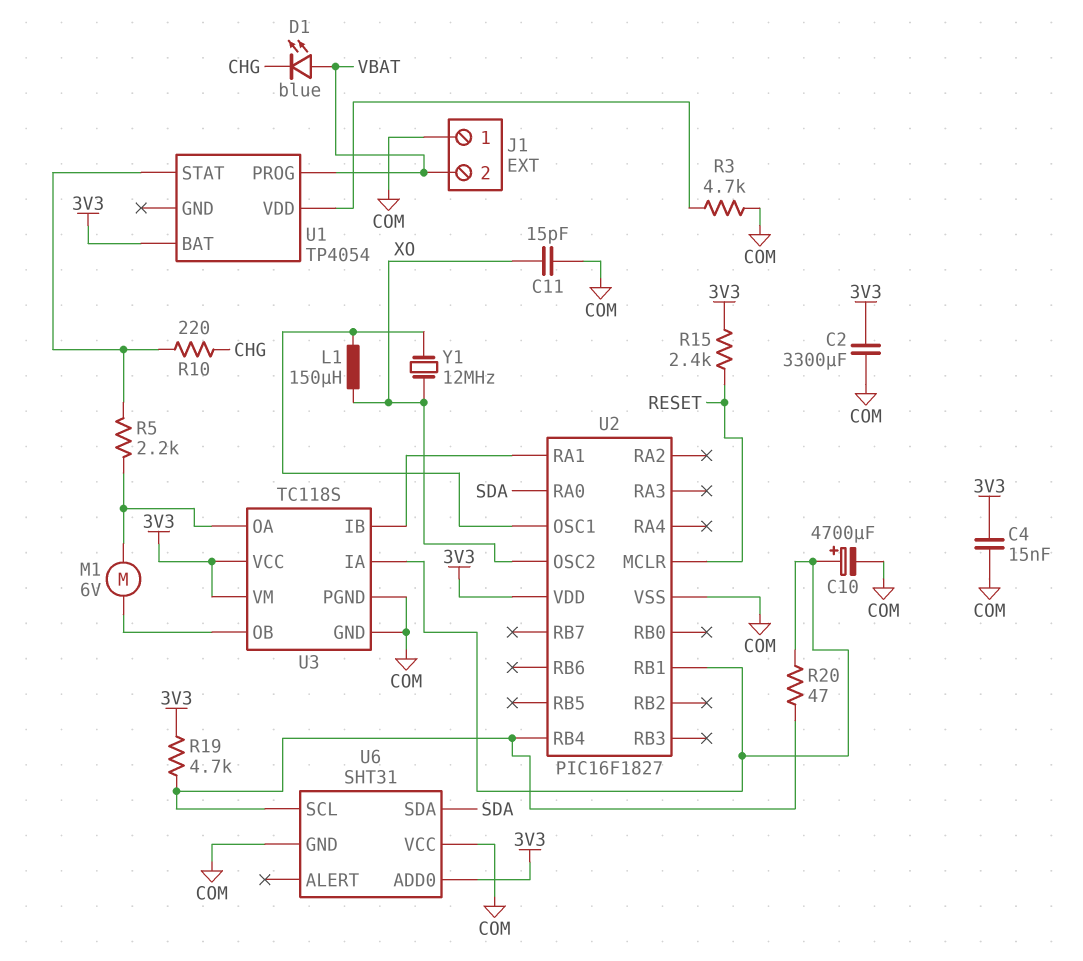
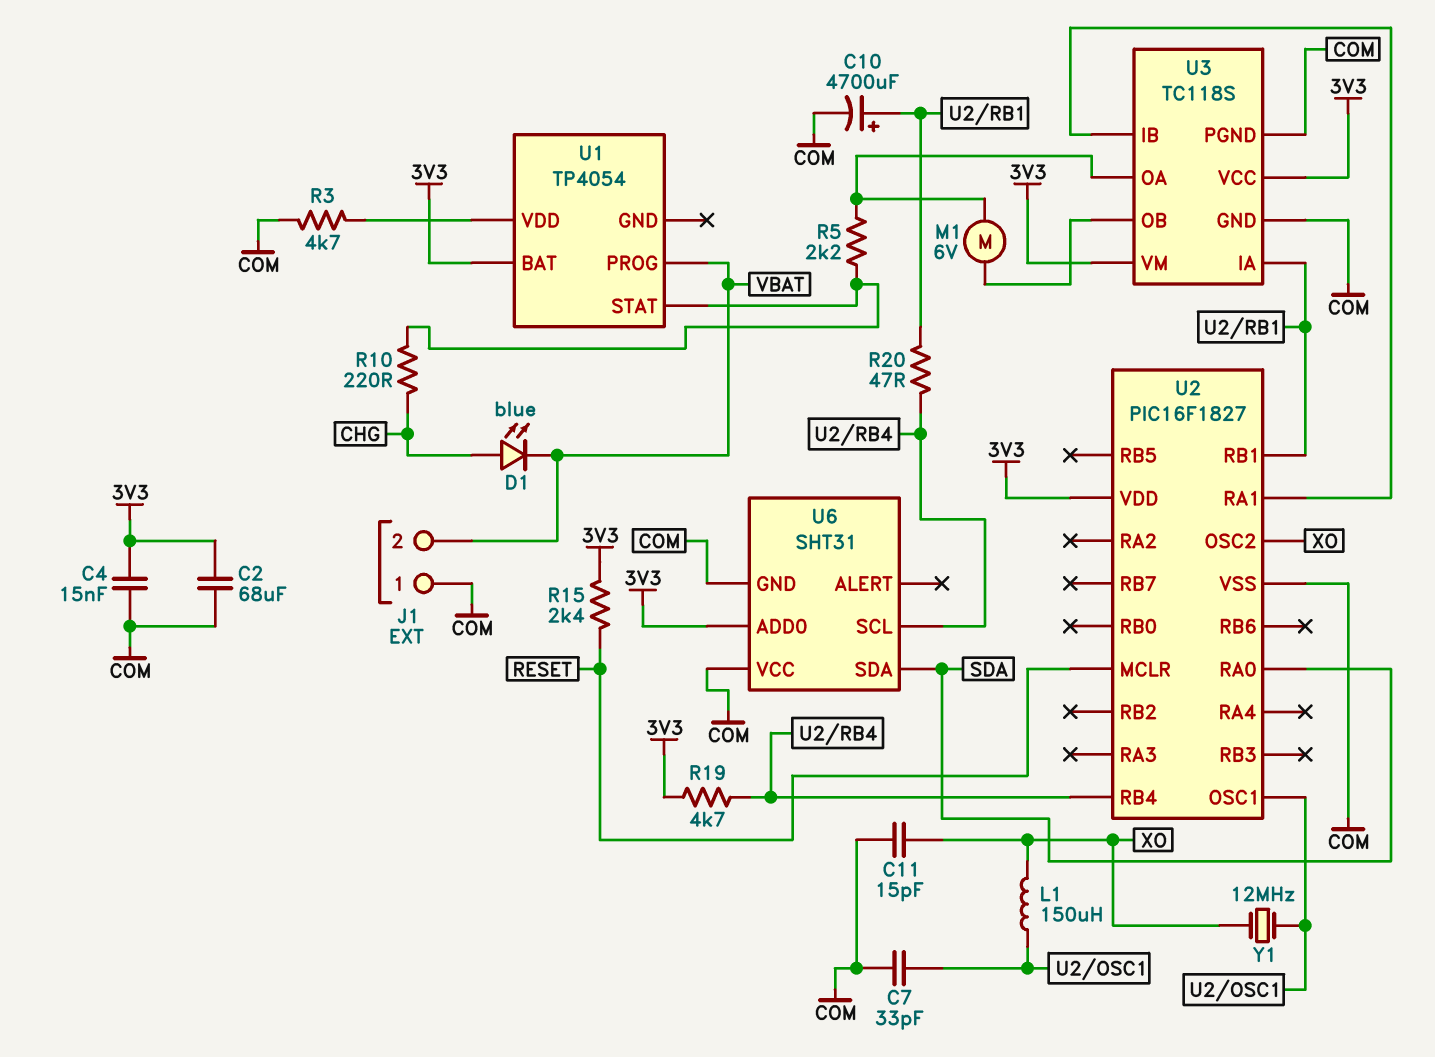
C2: 3300uF (3V3, COM) -> 68uF (3V3, COM)
C7: none -> 33pF (COM, U2/OSC1)
D1: LED blue (A VBAT, K CHG) -> LED blue (A CHG, K VBAT)

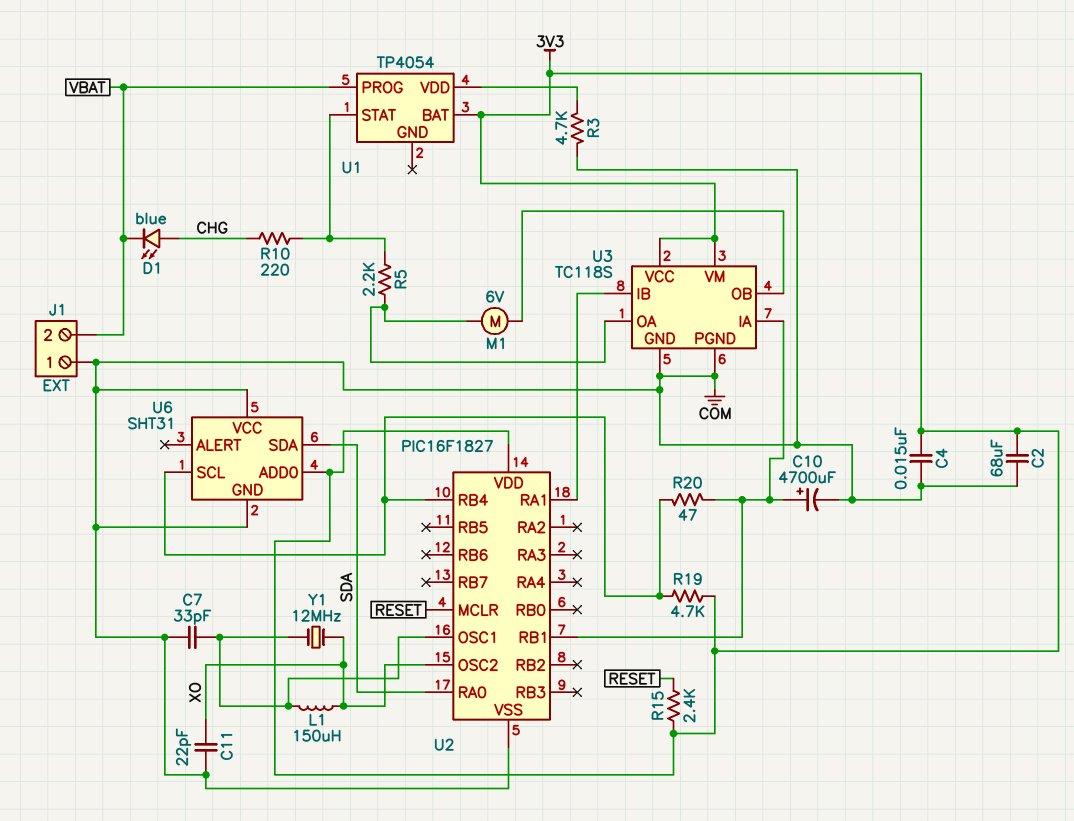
C11: 15pF (COM, XO) -> 22pF (COM, XO)

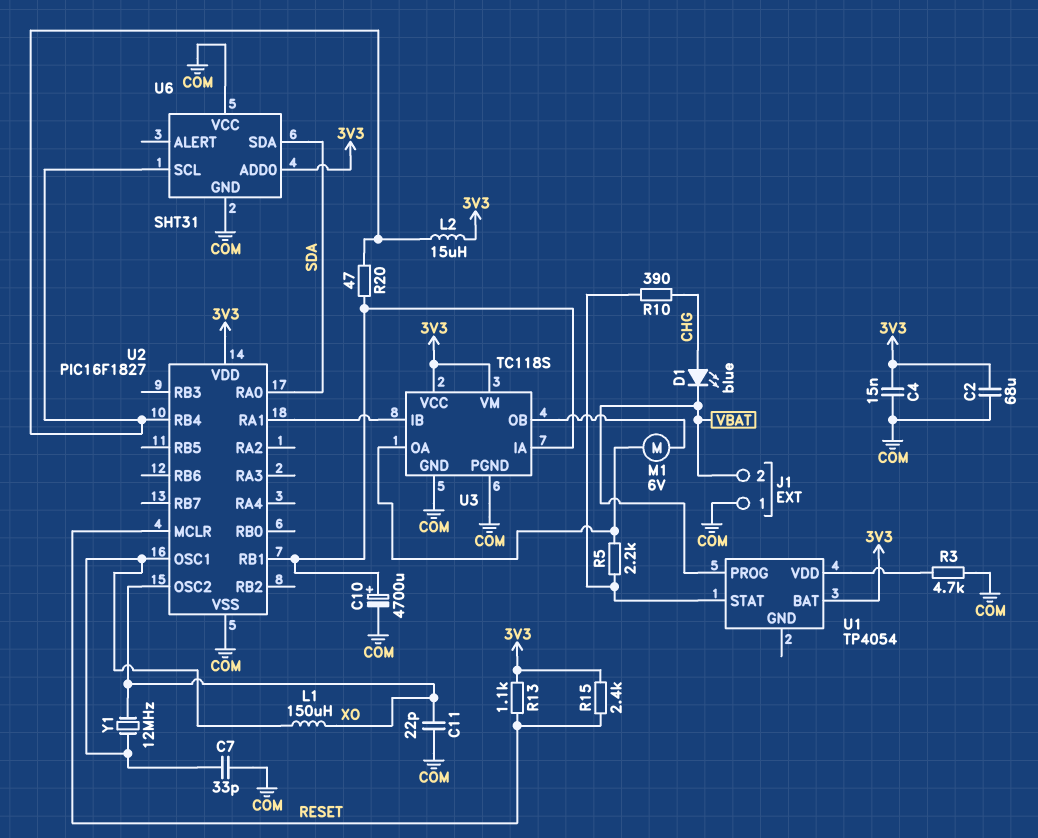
L2: none -> 15uH (3V3, U2/RB4)
R10: 220 (CHG, U1/STAT) -> 390 (CHG, U1/STAT)
R13: none -> 1.1k (3V3, RESET)
R19: 4.7k (3V3, U2/RB4) -> none

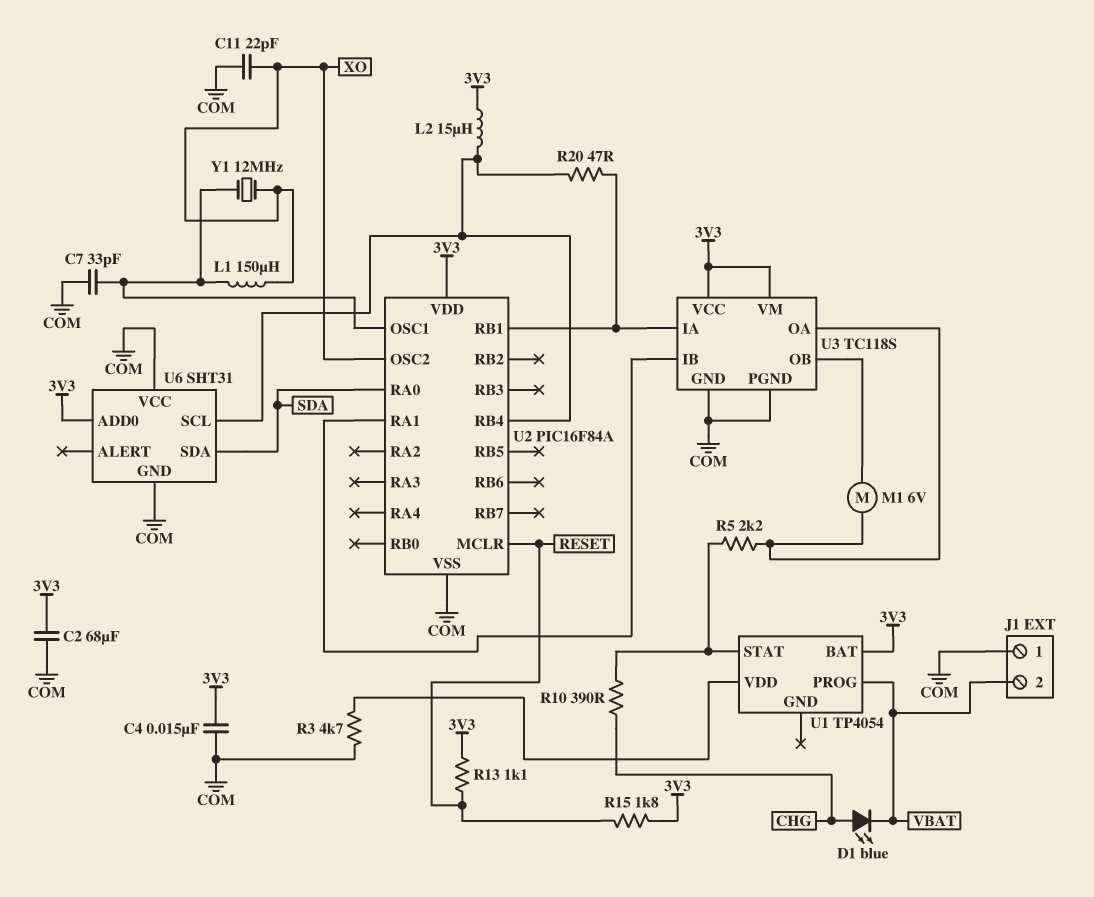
C10: 4700uF (plus U2/RB1, minus COM) -> none
R15: 2.4k (3V3, RESET) -> 1.8k (3V3, RESET)
U2: PIC16F1827 -> PIC16F84A

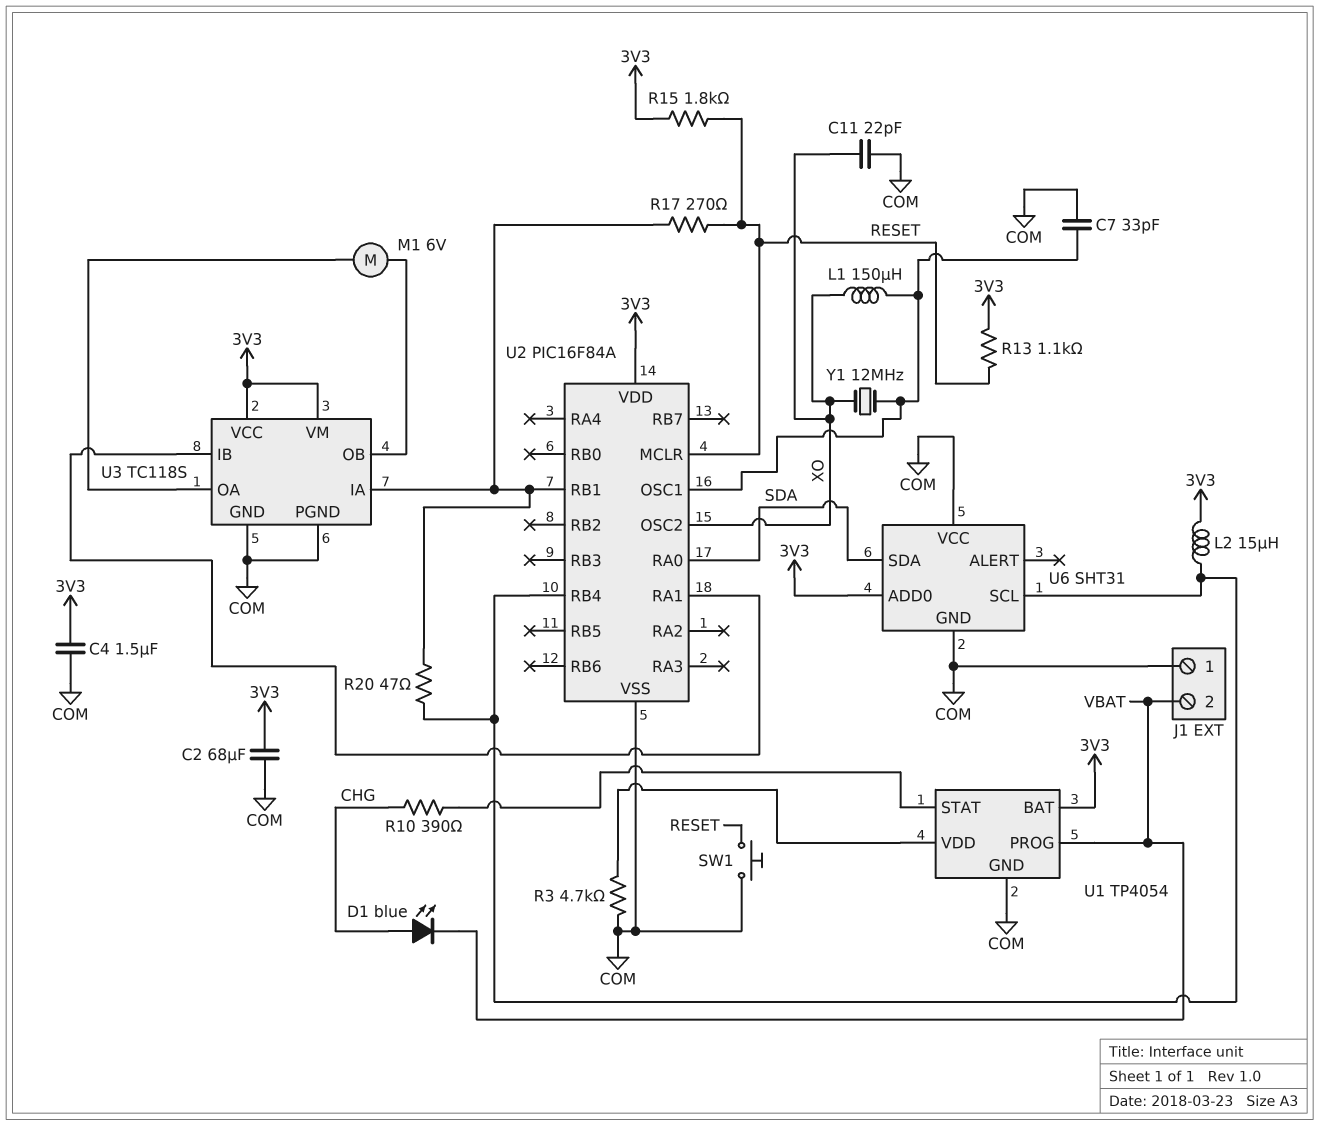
C4: 15nF (3V3, COM) -> 1.5uF (3V3, COM)
R5: 2.2k (U1/STAT, U3/OA) -> none
R17: none -> 270 (RESET, U2/RB1)
SW1: none -> button (COM, RESET)
U1 pin GND: none -> COM

